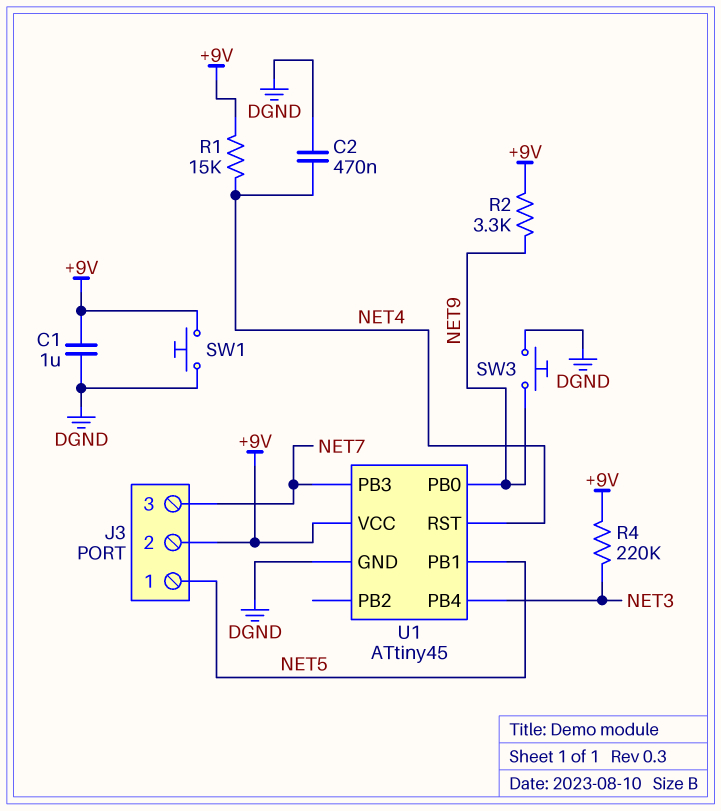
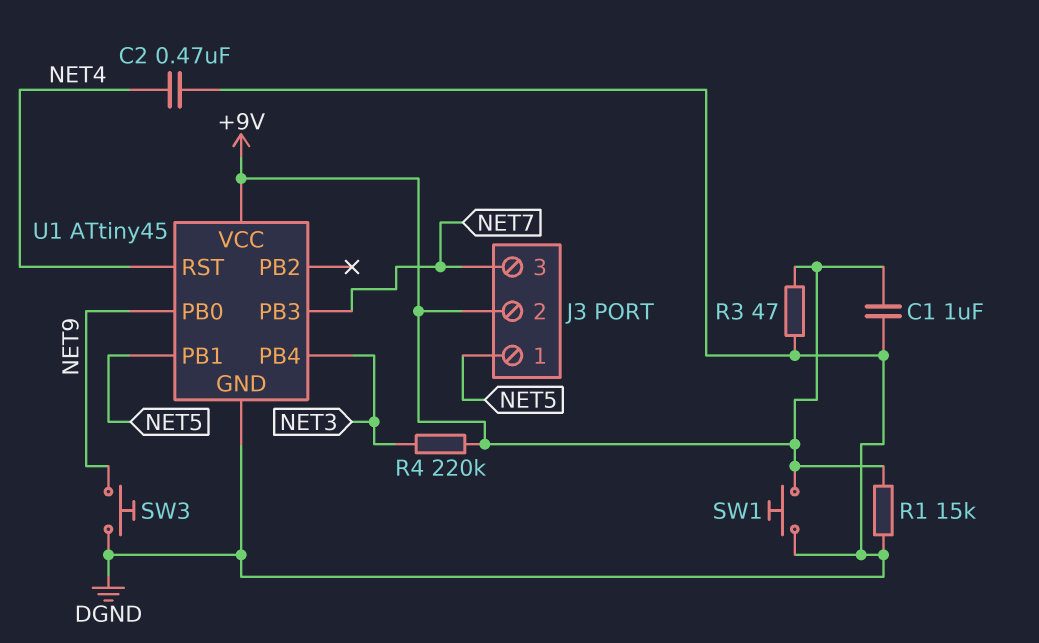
R1: 15k (+9V, NET4) -> 15k (+9V, DGND)
R2: 3.3k (+9V, NET9) -> none
R3: none -> 47 (+9V, DGND)

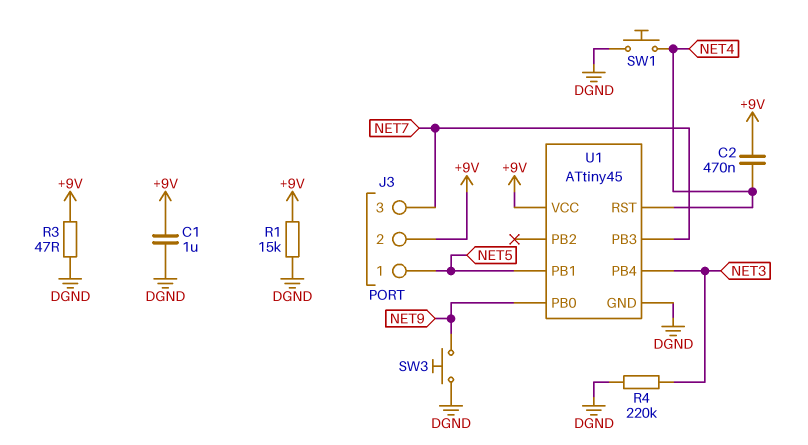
C2: 470nF (DGND, NET4) -> 470nF (+9V, NET4)
R4: 220k (+9V, NET3) -> 220k (DGND, NET3)
SW1: button (+9V, DGND) -> button (DGND, NET4)

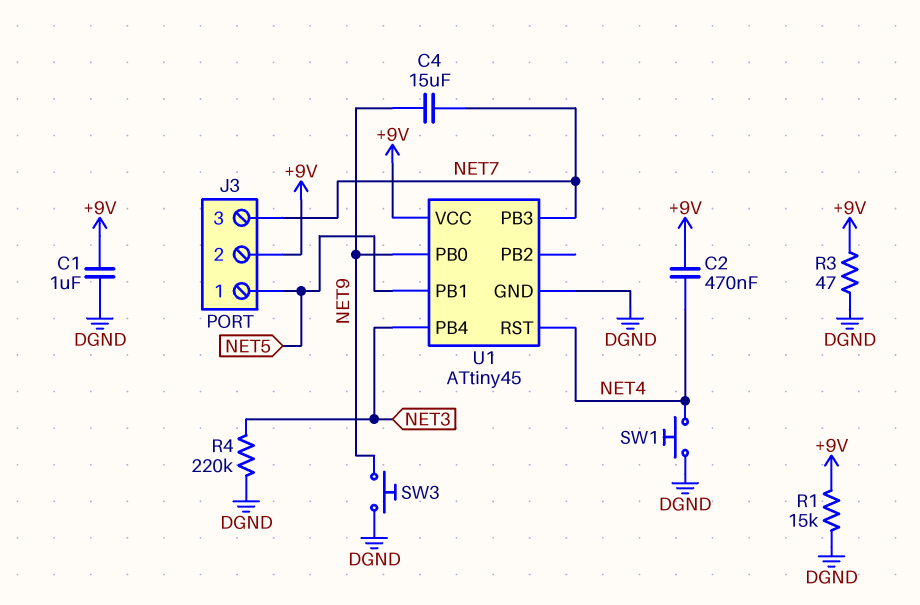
C4: none -> 15uF (NET7, NET9)

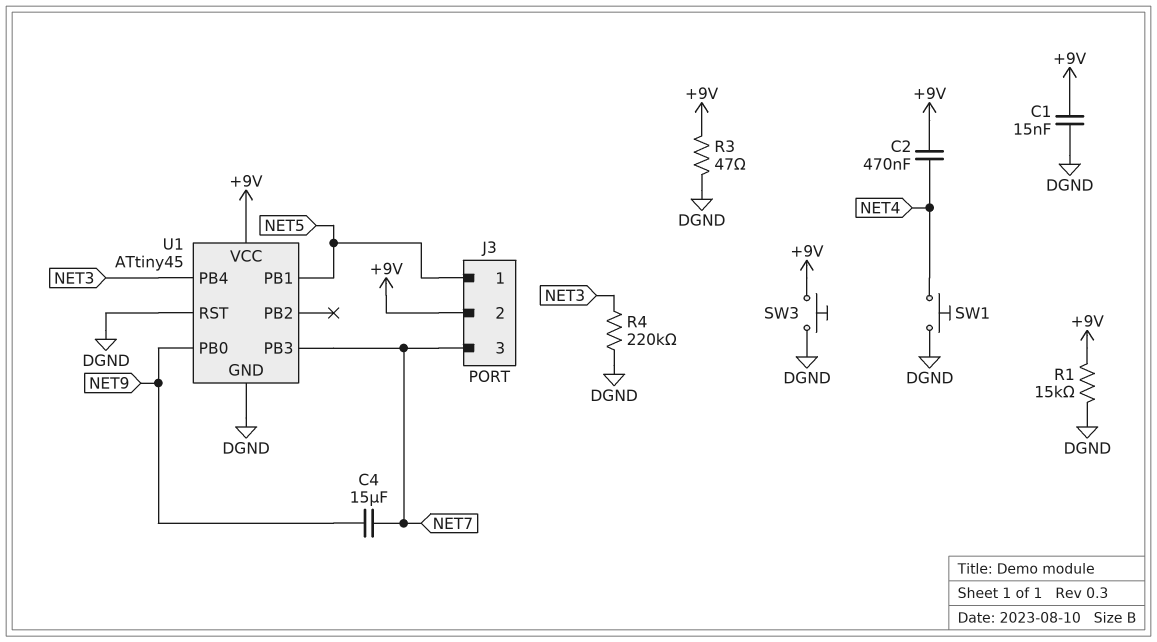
C1: 1uF (+9V, DGND) -> 15nF (+9V, DGND)
SW3: button (DGND, NET9) -> button (+9V, DGND)
U1 pin RST: NET4 -> DGND

